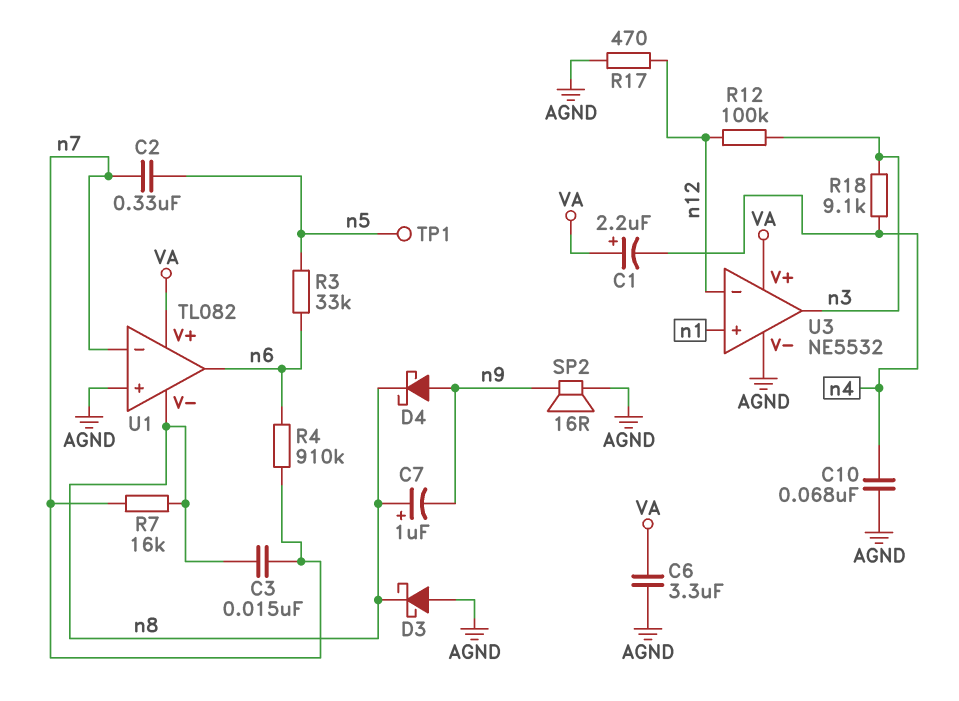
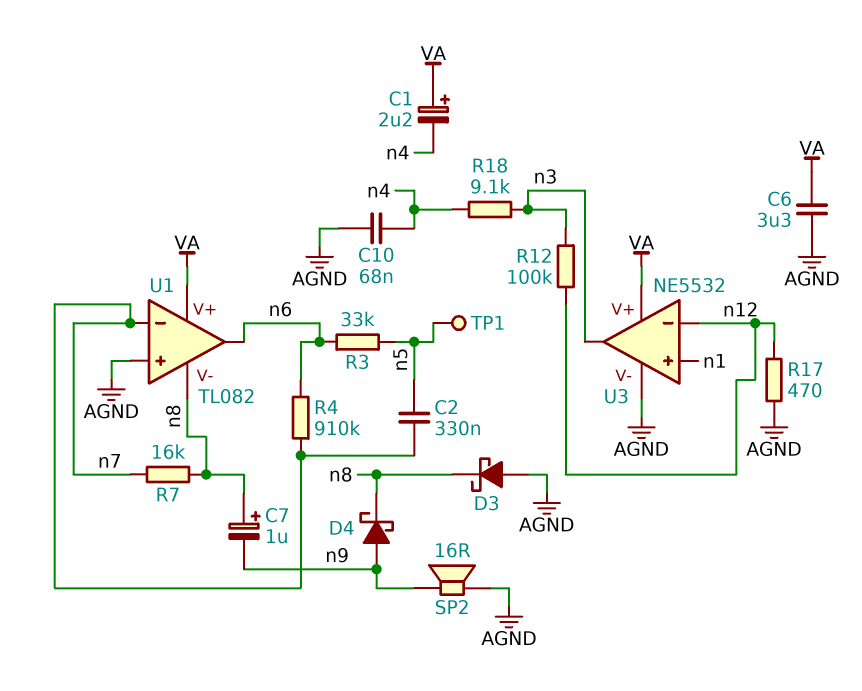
C3: 15nF (n7, n8) -> none

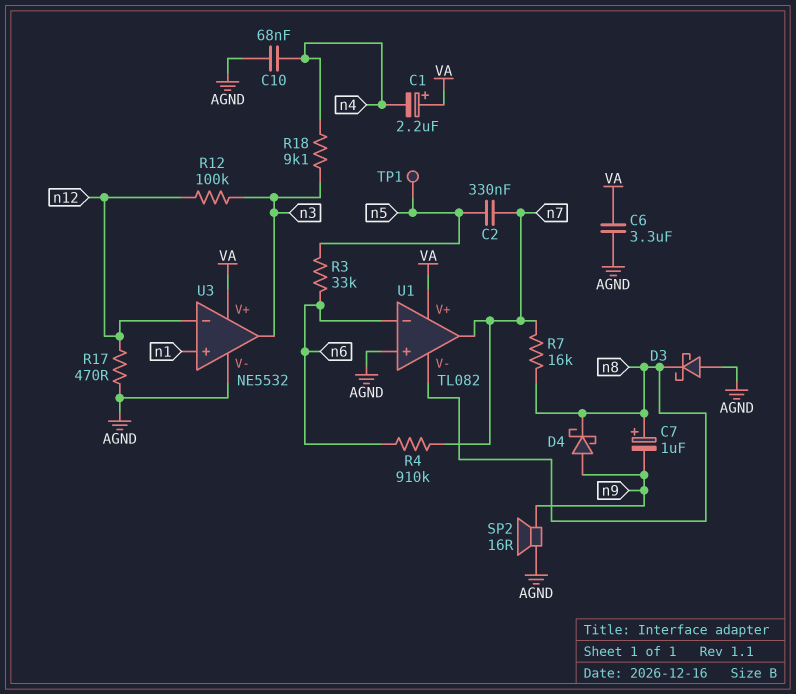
U1 pin in-: n7 -> n6
U1 pin out: n6 -> n7

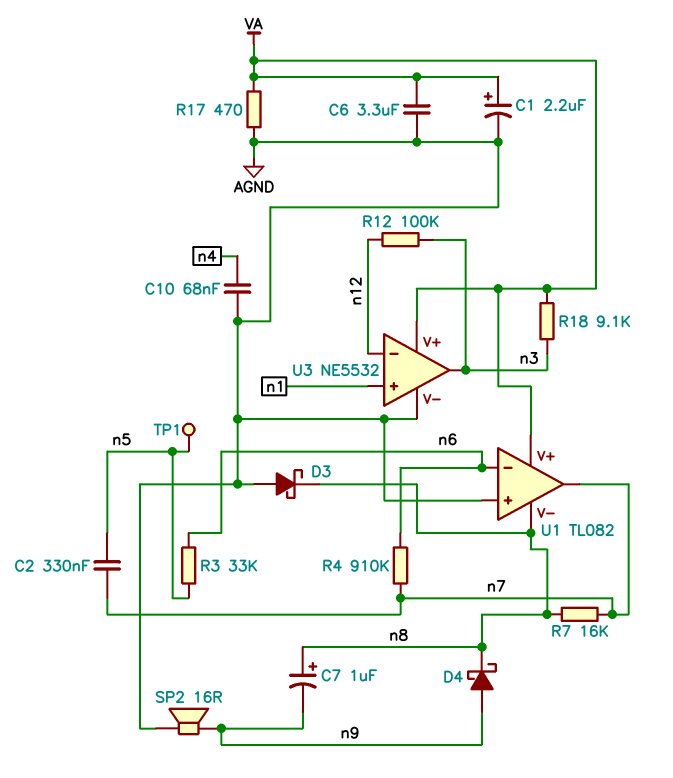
C1: 2.2uF (plus VA, minus n4) -> 2.2uF (plus VA, minus AGND)
R17: 470 (AGND, n12) -> 470 (AGND, VA)
R18: 9.1k (n3, n4) -> 9.1k (VA, n3)

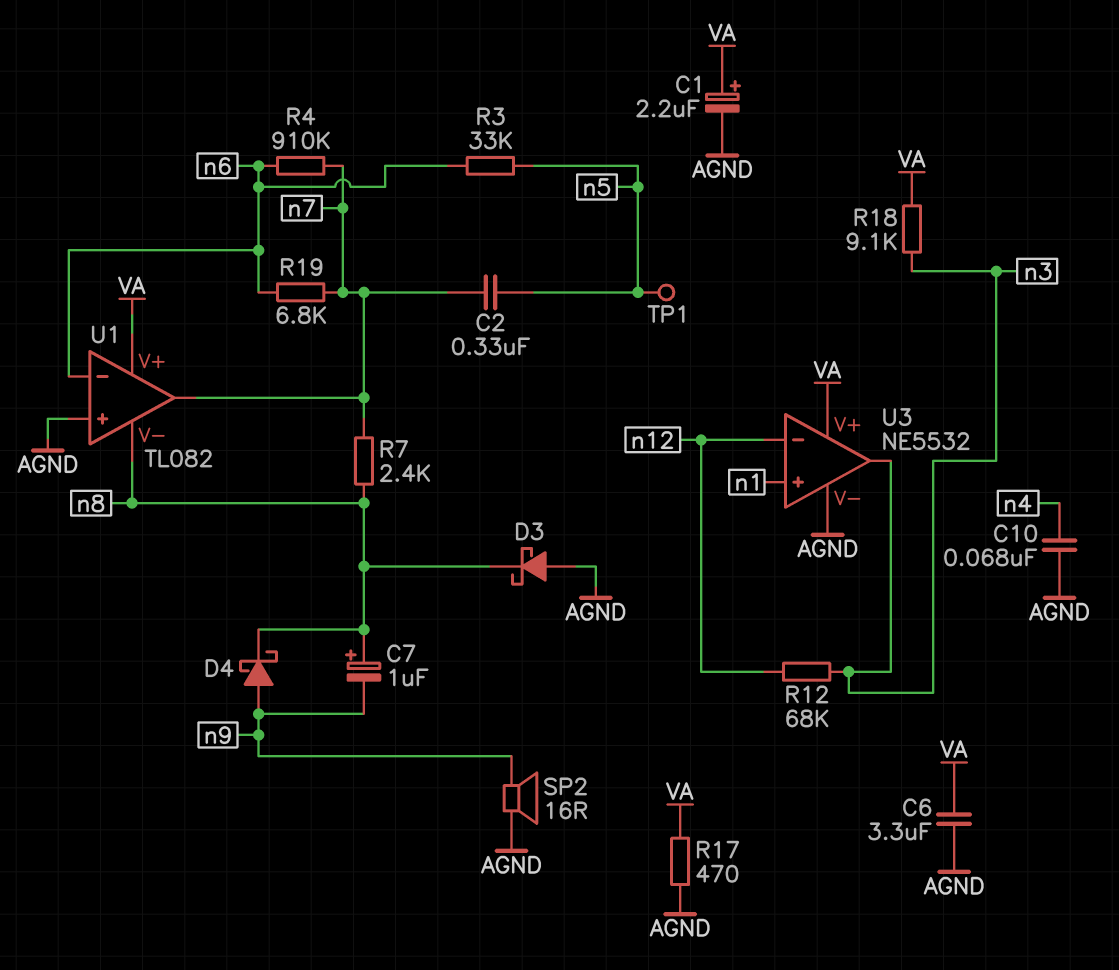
R7: 16k (n7, n8) -> 2.4k (n7, n8)
R12: 100k (n3, n12) -> 68k (n3, n12)
R19: none -> 6.8k (n6, n7)

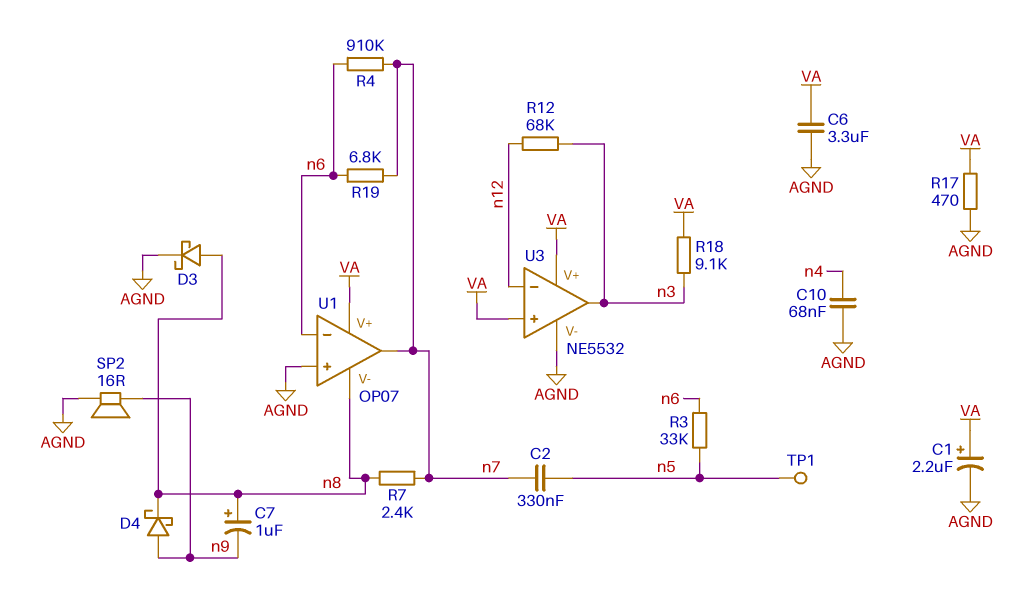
D3: schottky (A AGND, K n8) -> schottky (A n8, K AGND)
U1: TL082 -> OP07
U3 pin in+: n1 -> VA

